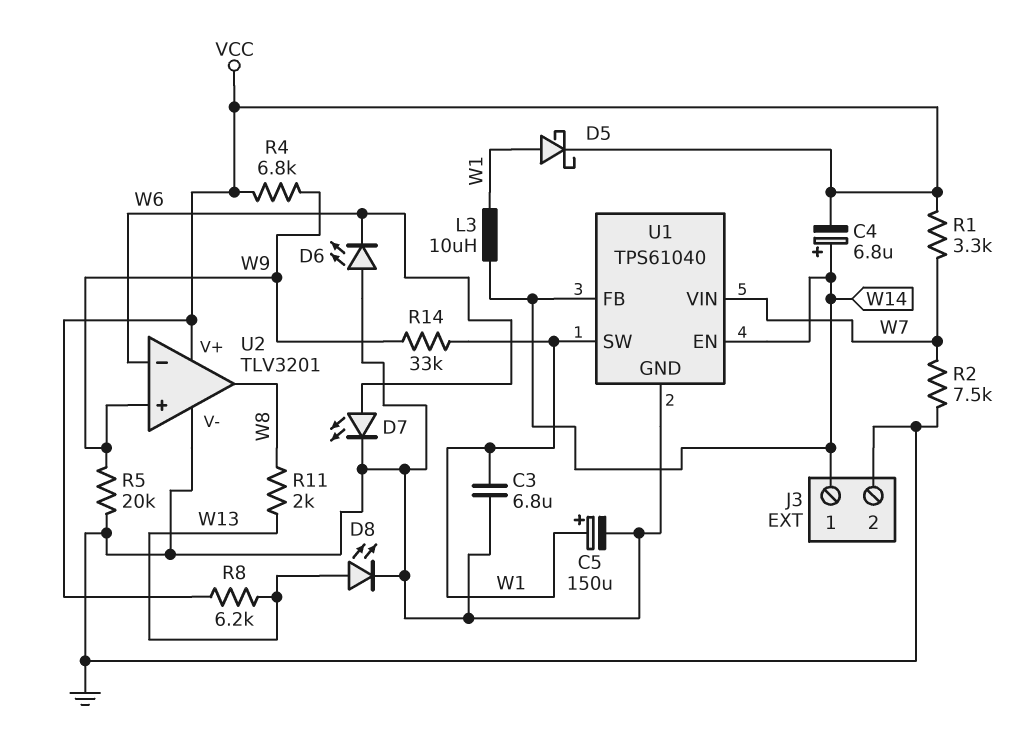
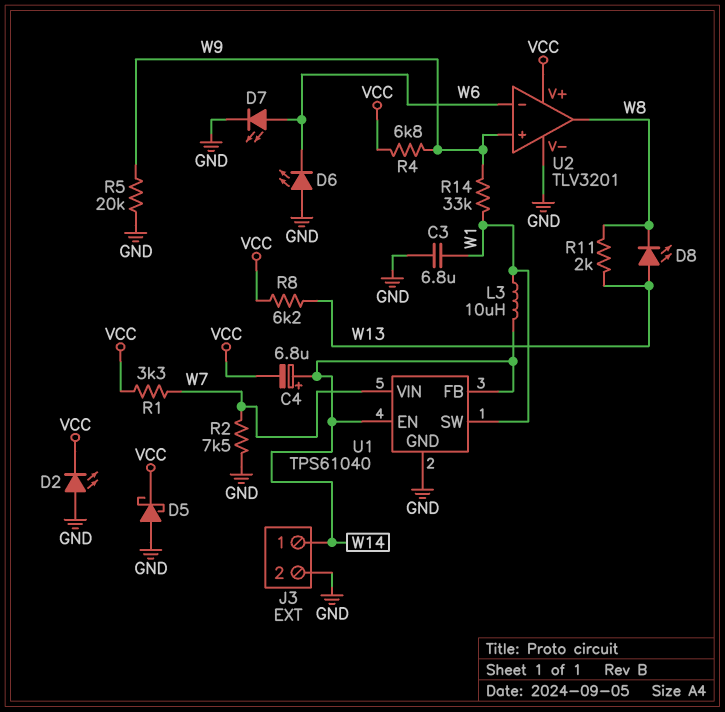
C5: 150uF (plus W1, minus GND) -> none
D2: none -> LED (A GND, K VCC)
D5: schottky (A W1, K VCC) -> schottky (A GND, K VCC)
D8: LED (A W13, K GND) -> LED (A W13, K W8)

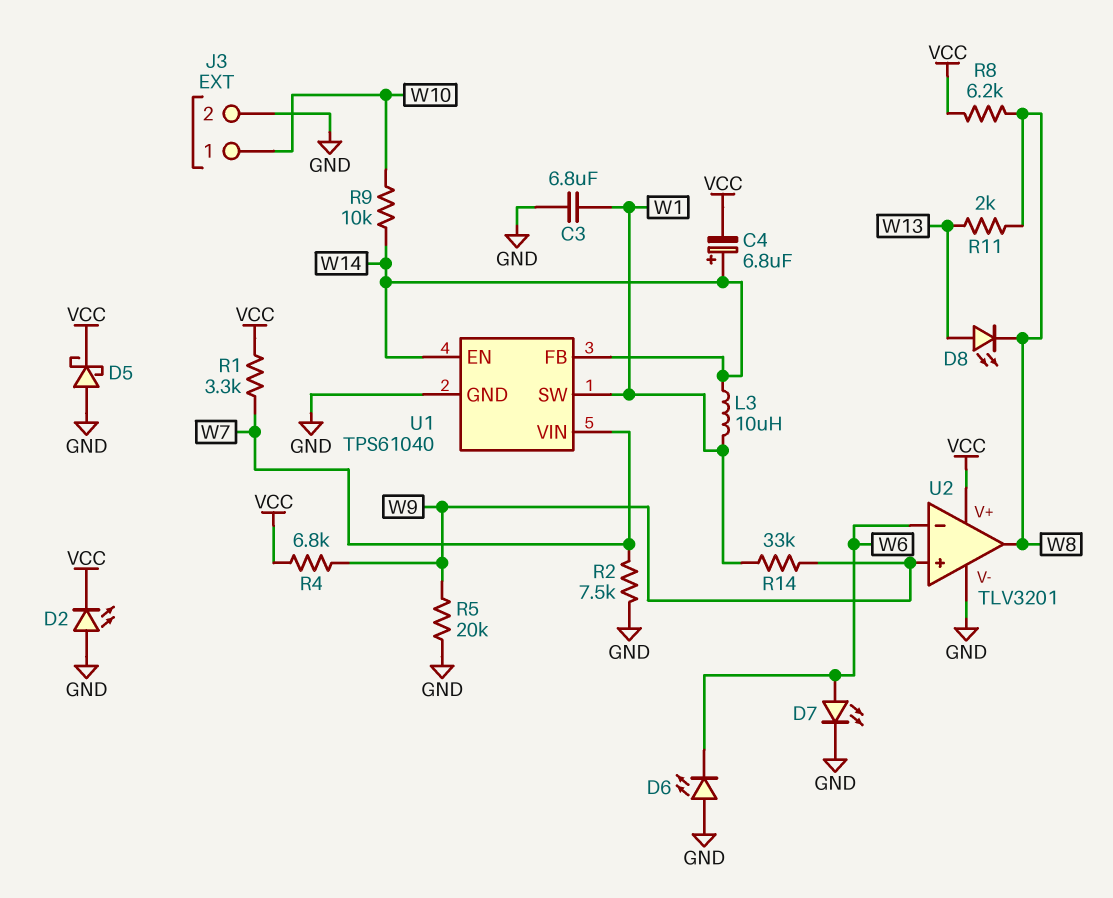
J3 pin 1: W14 -> W10
R8: 6.2k (VCC, W13) -> 6.2k (VCC, W8)
R9: none -> 10k (W10, W14)

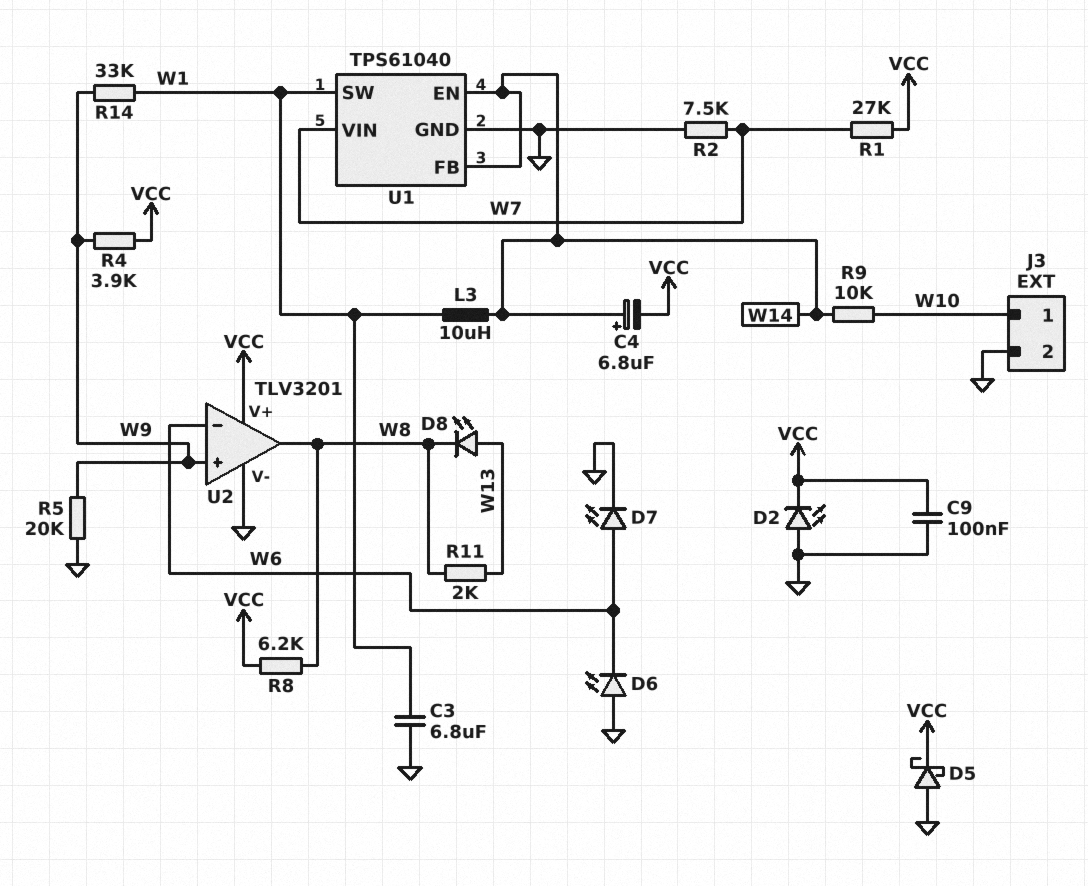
C9: none -> 100nF (GND, VCC)
R1: 3.3k (VCC, W7) -> 27k (VCC, W7)
R4: 6.8k (VCC, W9) -> 3.9k (VCC, W9)

